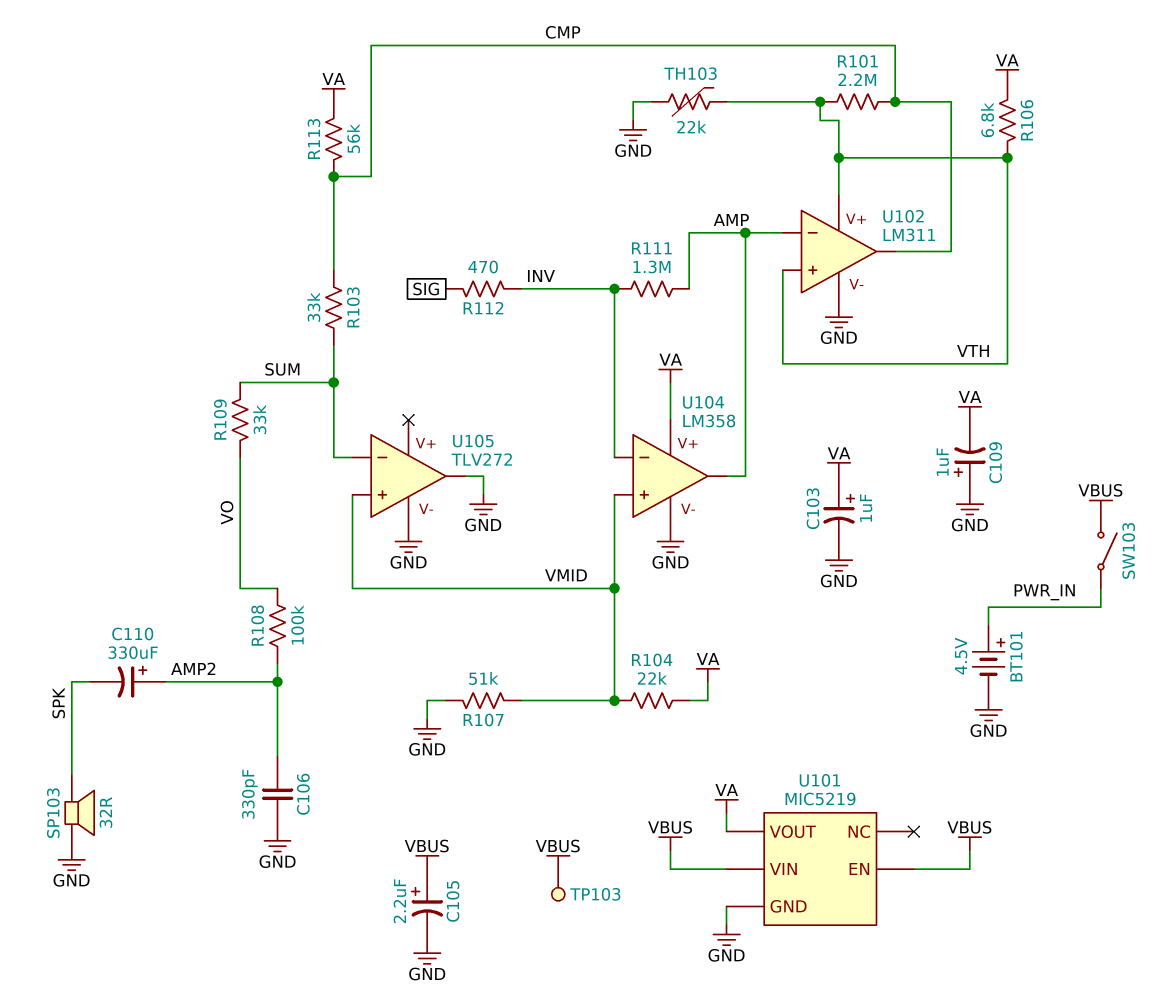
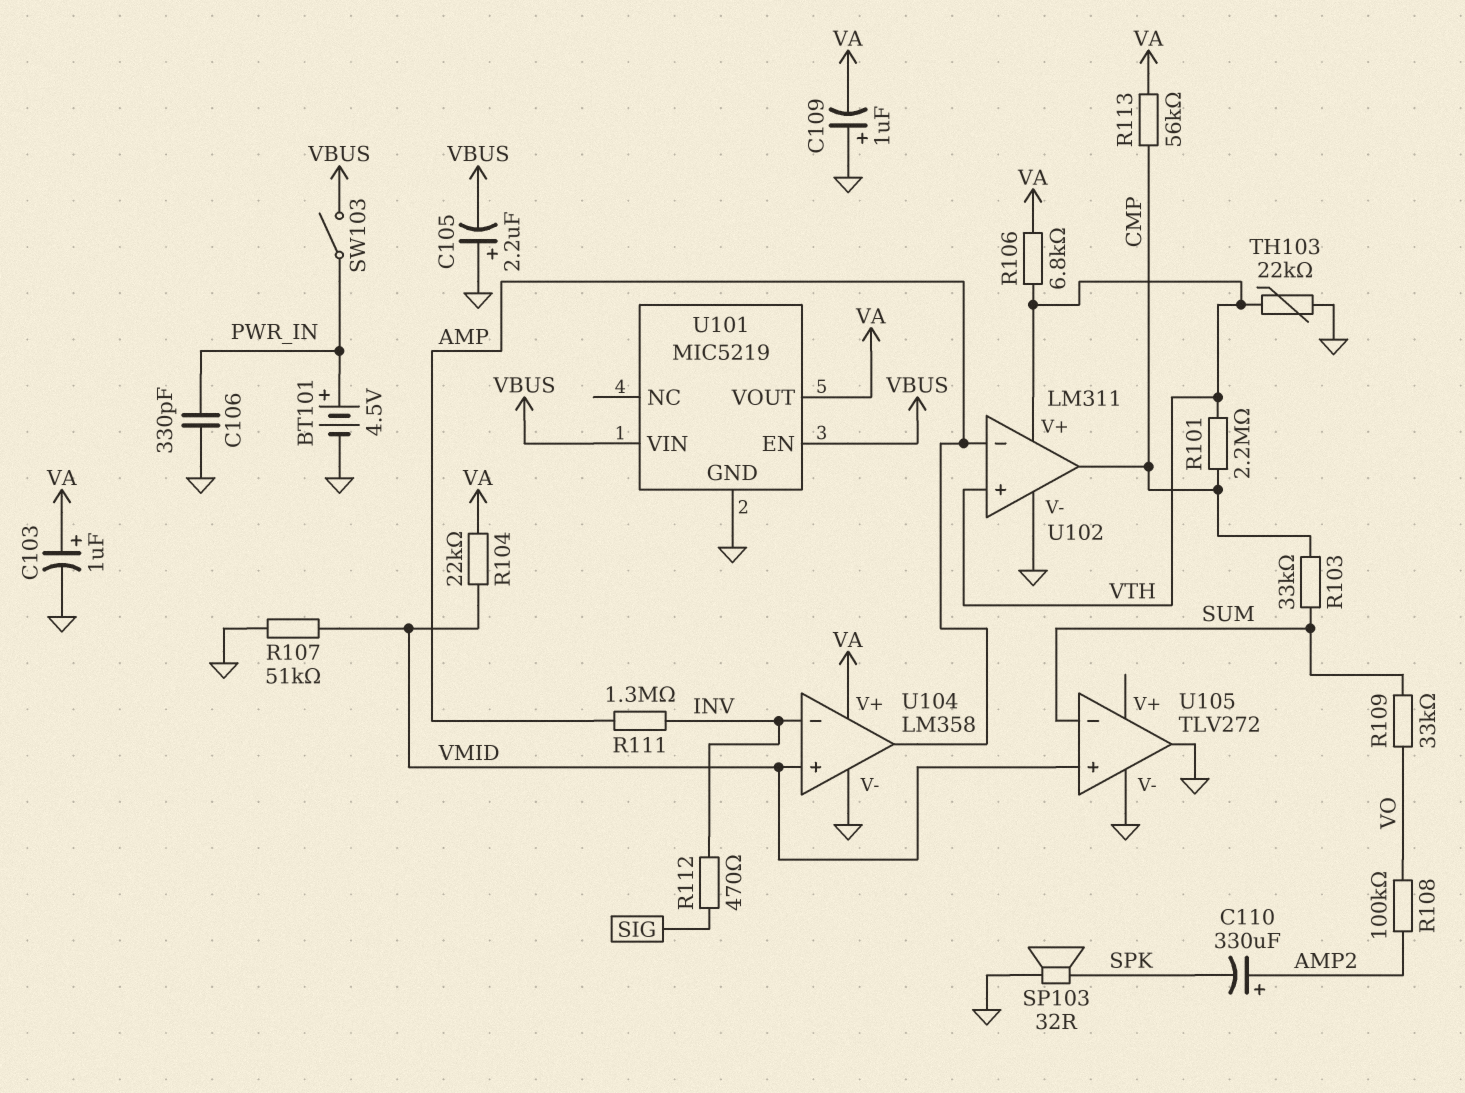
C105: 2.2uF (plus VBUS, minus GND) -> 2.2uF (plus GND, minus VBUS)
C106: 330pF (AMP2, GND) -> 330pF (GND, PWR_IN)
TP103: test point (VBUS) -> none

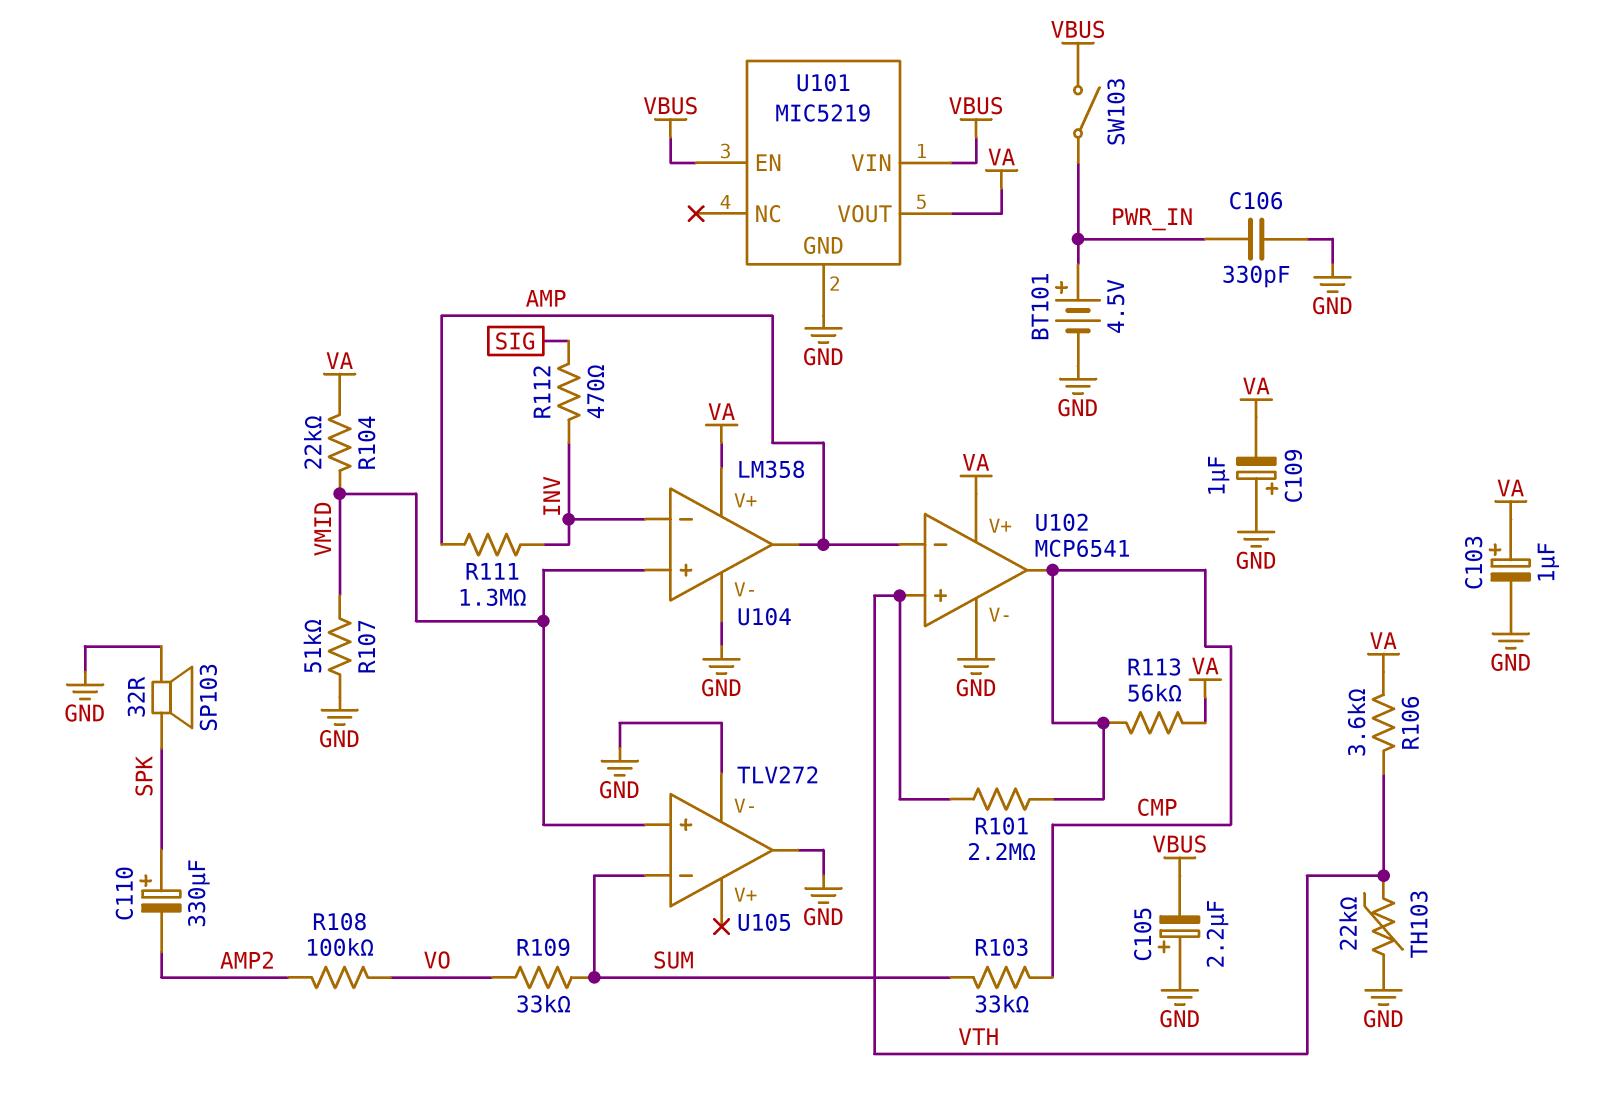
C110: 330uF (plus AMP2, minus SPK) -> 330uF (plus SPK, minus AMP2)
R106: 6.8k (VA, VTH) -> 3.6k (VA, VTH)
U102: LM311 -> MCP6541
U102 pin V+: VTH -> VA

